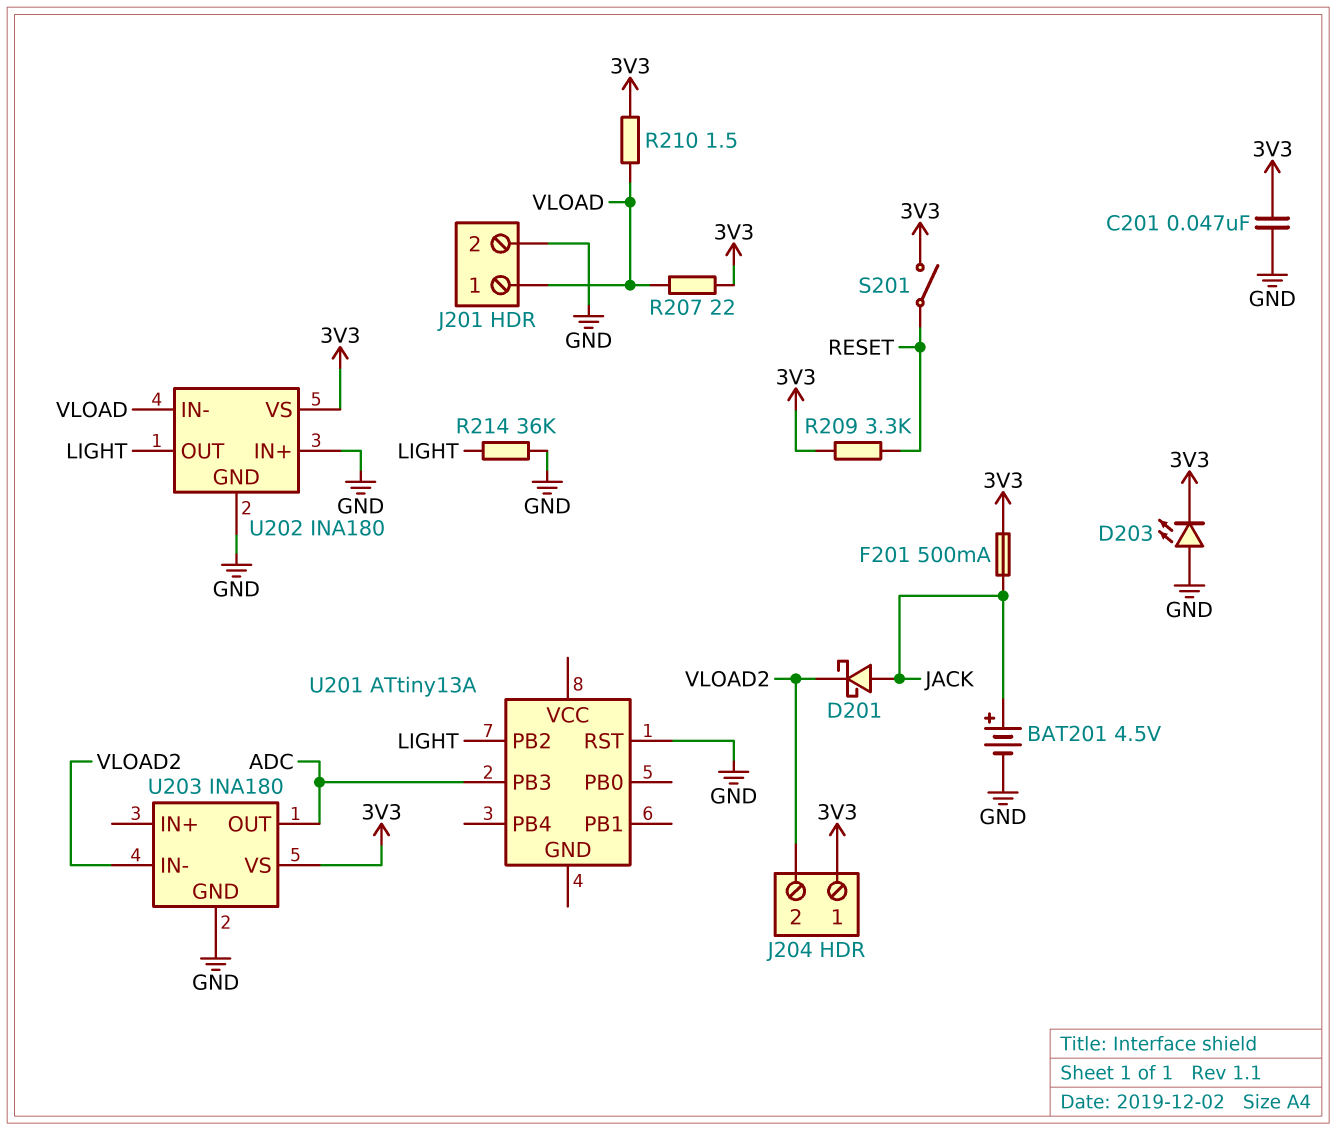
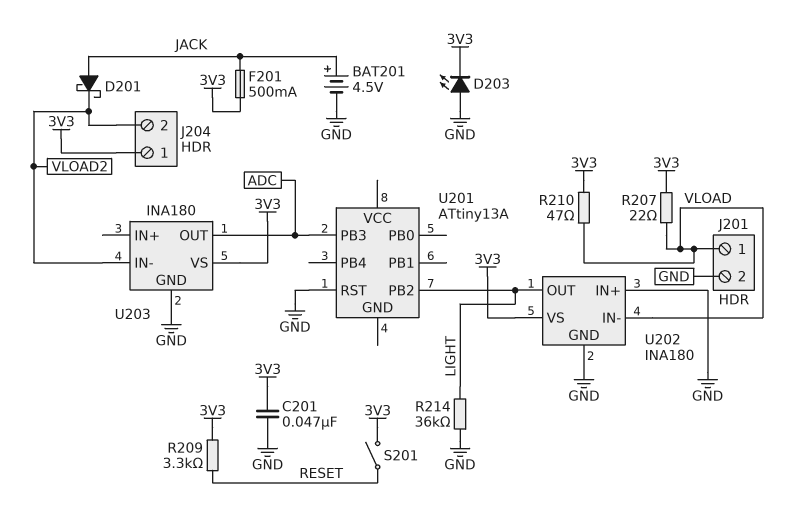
R210: 1.5 (3V3, VLOAD) -> 47 (3V3, VLOAD)

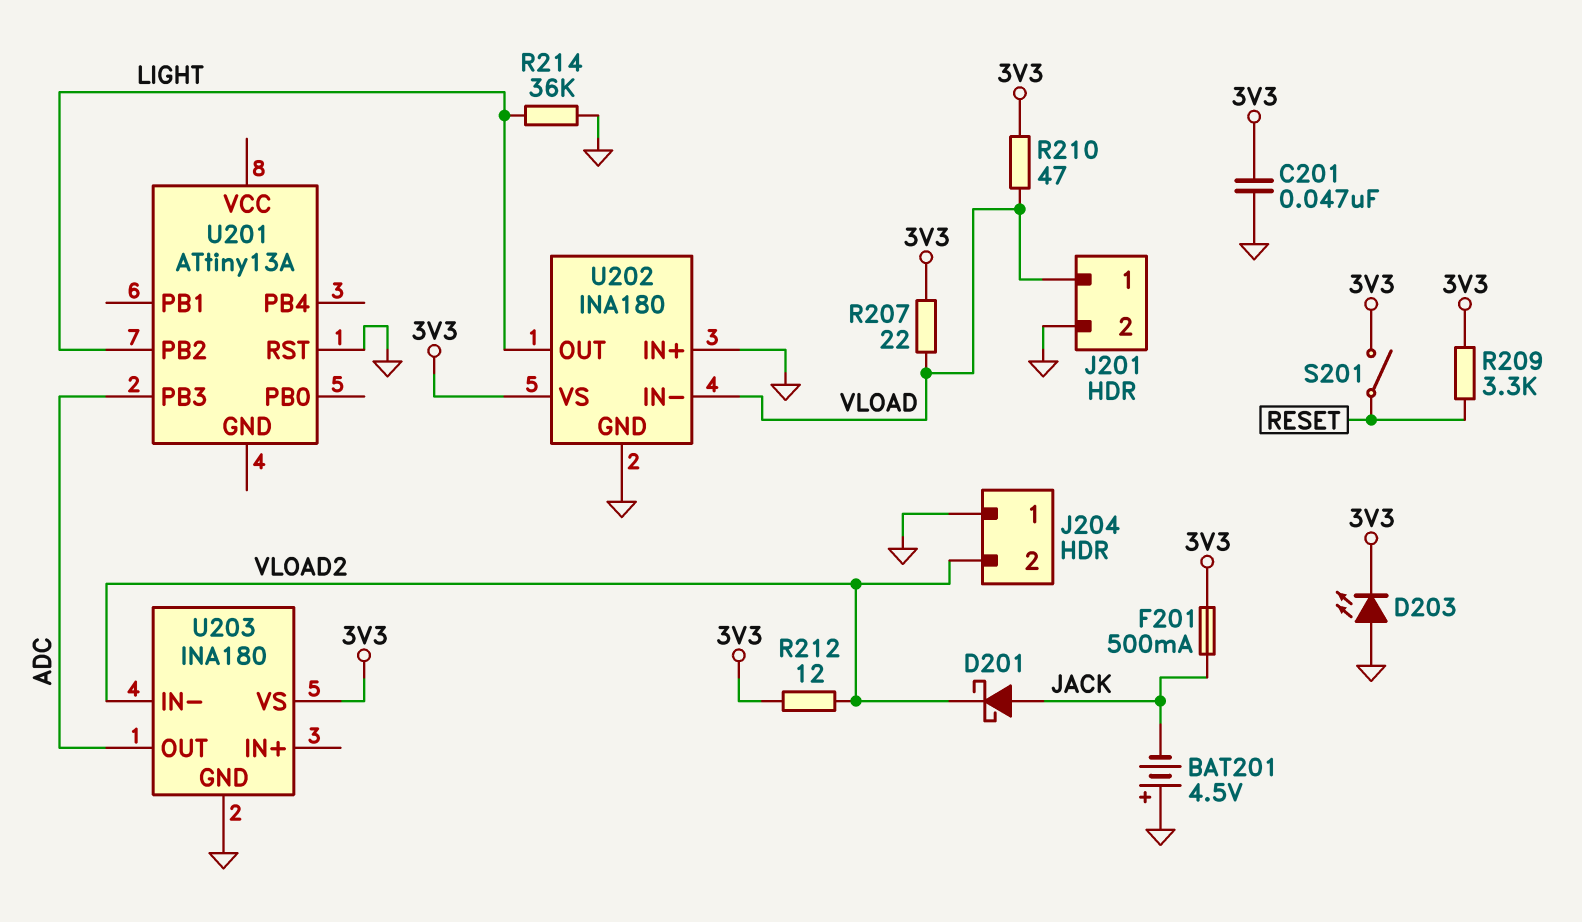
BAT201: 4.5V (plus JACK, minus GND) -> 4.5V (plus GND, minus JACK)
J204 pin 1: 3V3 -> GND
R212: none -> 12 (3V3, VLOAD2)

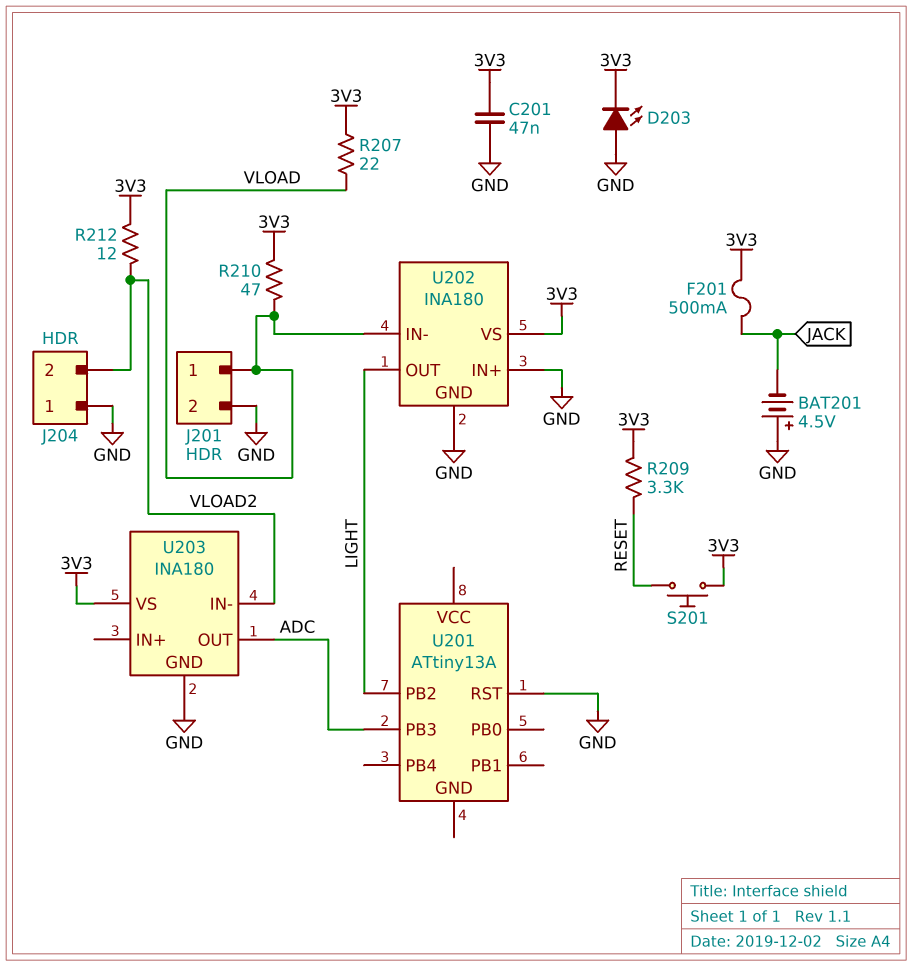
D201: schottky (A JACK, K VLOAD2) -> none
R214: 36k (GND, LIGHT) -> none
S201: switch (3V3, RESET) -> button (3V3, RESET)

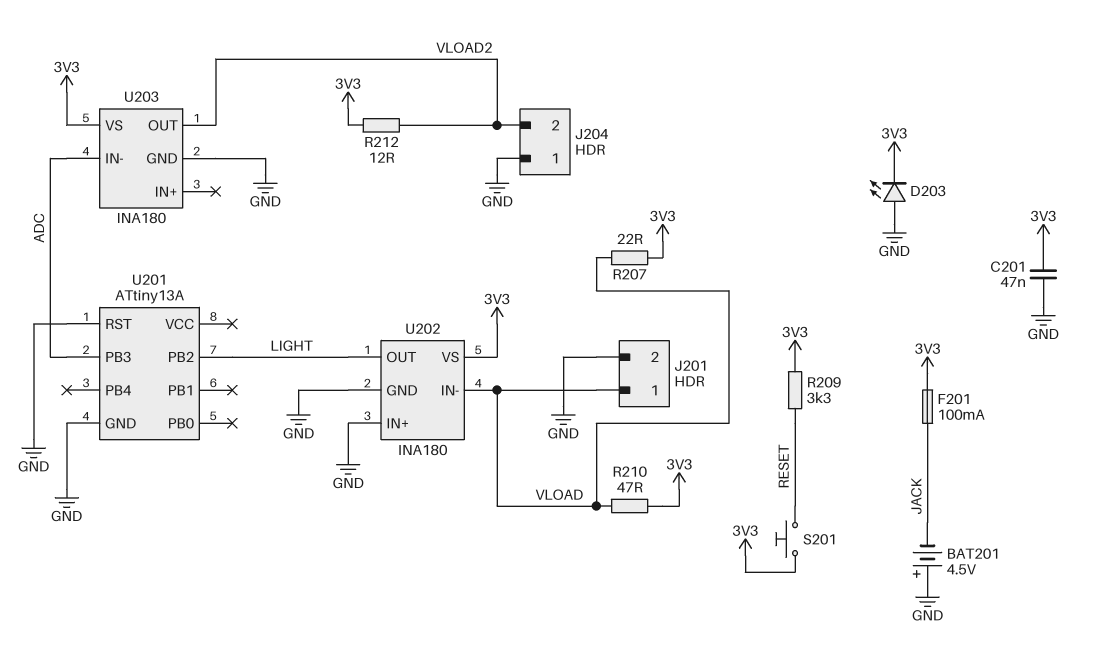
F201: 500mA (3V3, JACK) -> 100mA (3V3, JACK)
U201 pin GND: none -> GND
U203 pin IN-: VLOAD2 -> ADC
U203 pin OUT: ADC -> VLOAD2

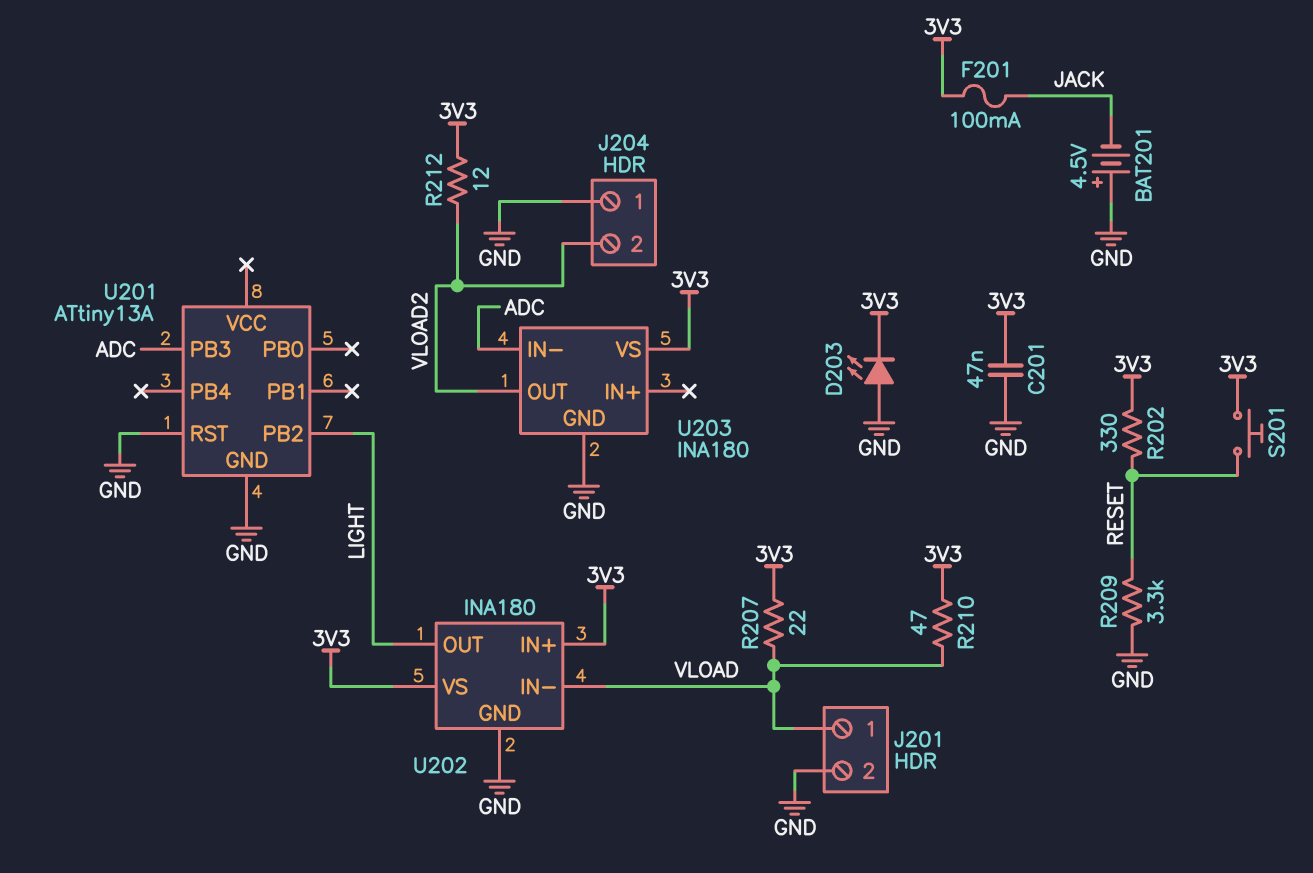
R202: none -> 330 (3V3, RESET)
R209: 3.3k (3V3, RESET) -> 3.3k (GND, RESET)
U202 pin IN+: GND -> 3V3

